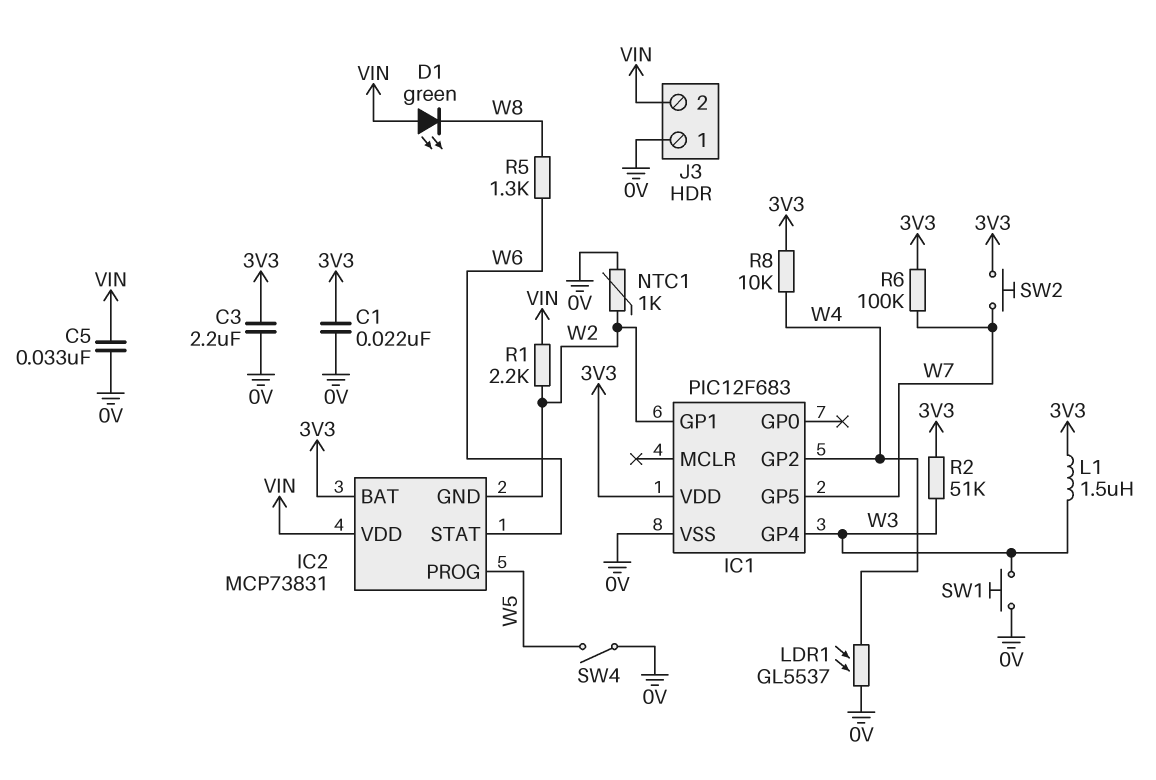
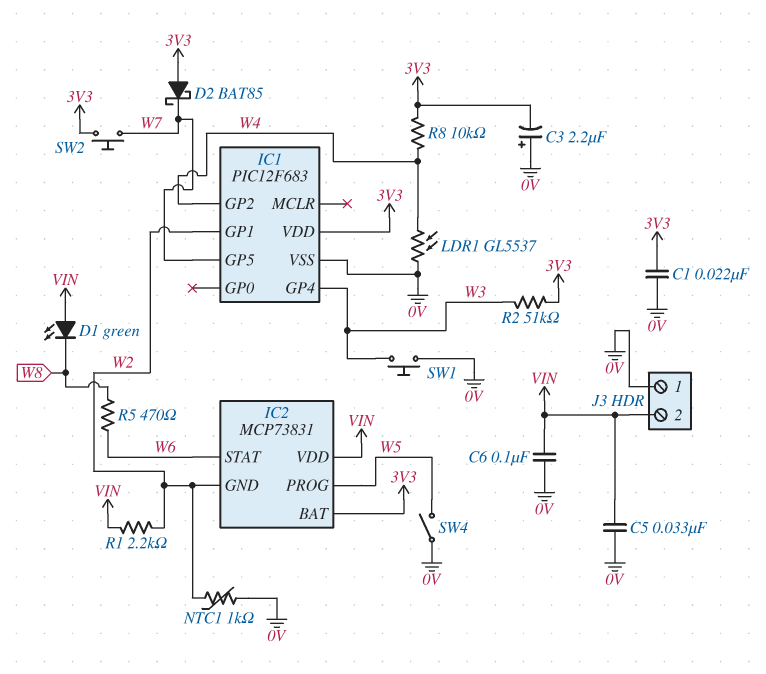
C3: 2.2uF (0V, 3V3) -> 2.2uF (plus 0V, minus 3V3)
C6: none -> 100nF (0V, VIN)
D2: none -> schottky BAT85 (A 3V3, K W7)
L1: 1.5uH (3V3, W3) -> none
R5: 1.3k (W6, W8) -> 470 (W6, W8)
R6: 100k (3V3, W7) -> none

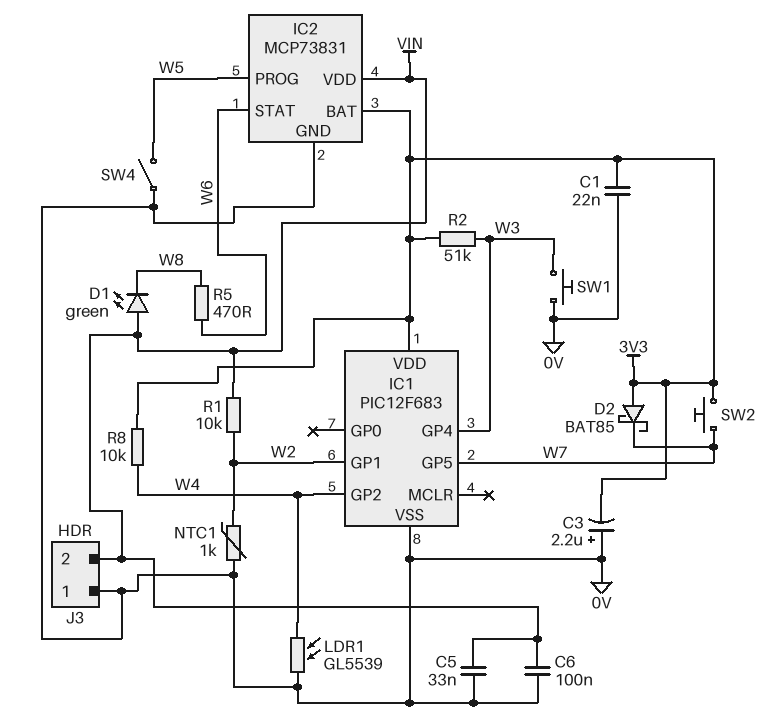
IC2 pin GND: W2 -> 0V
LDR1: GL5537 (0V, W4) -> GL5539 (0V, W4)
R1: 2.2k (VIN, W2) -> 10k (VIN, W2)

